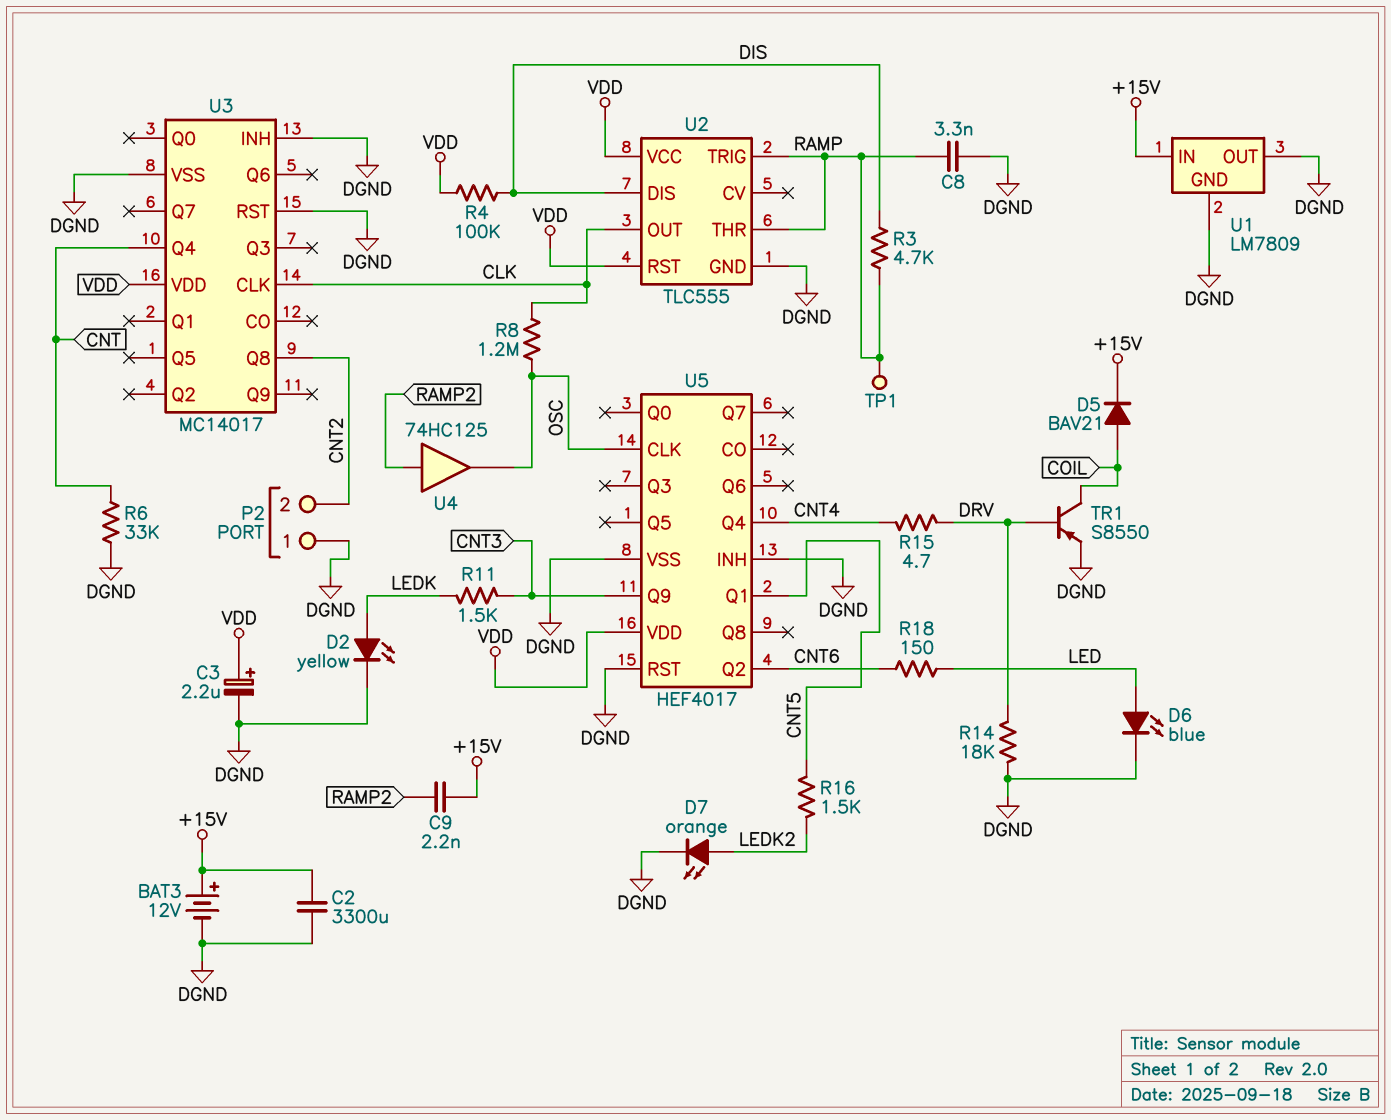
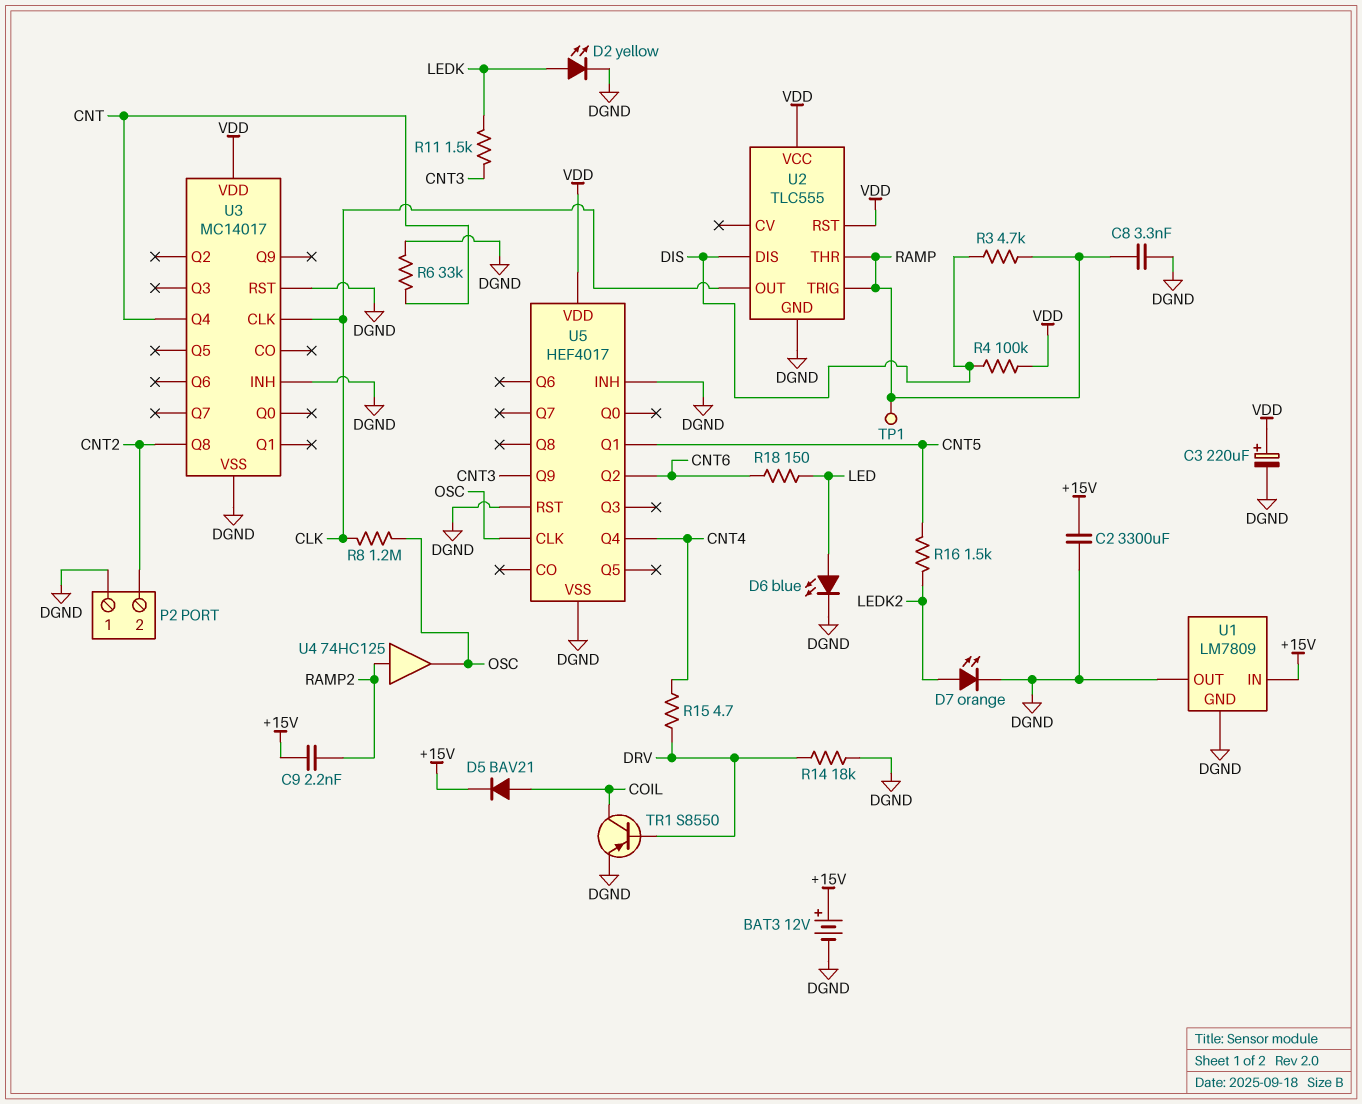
C3: 2.2uF (plus VDD, minus DGND) -> 220uF (plus VDD, minus DGND)

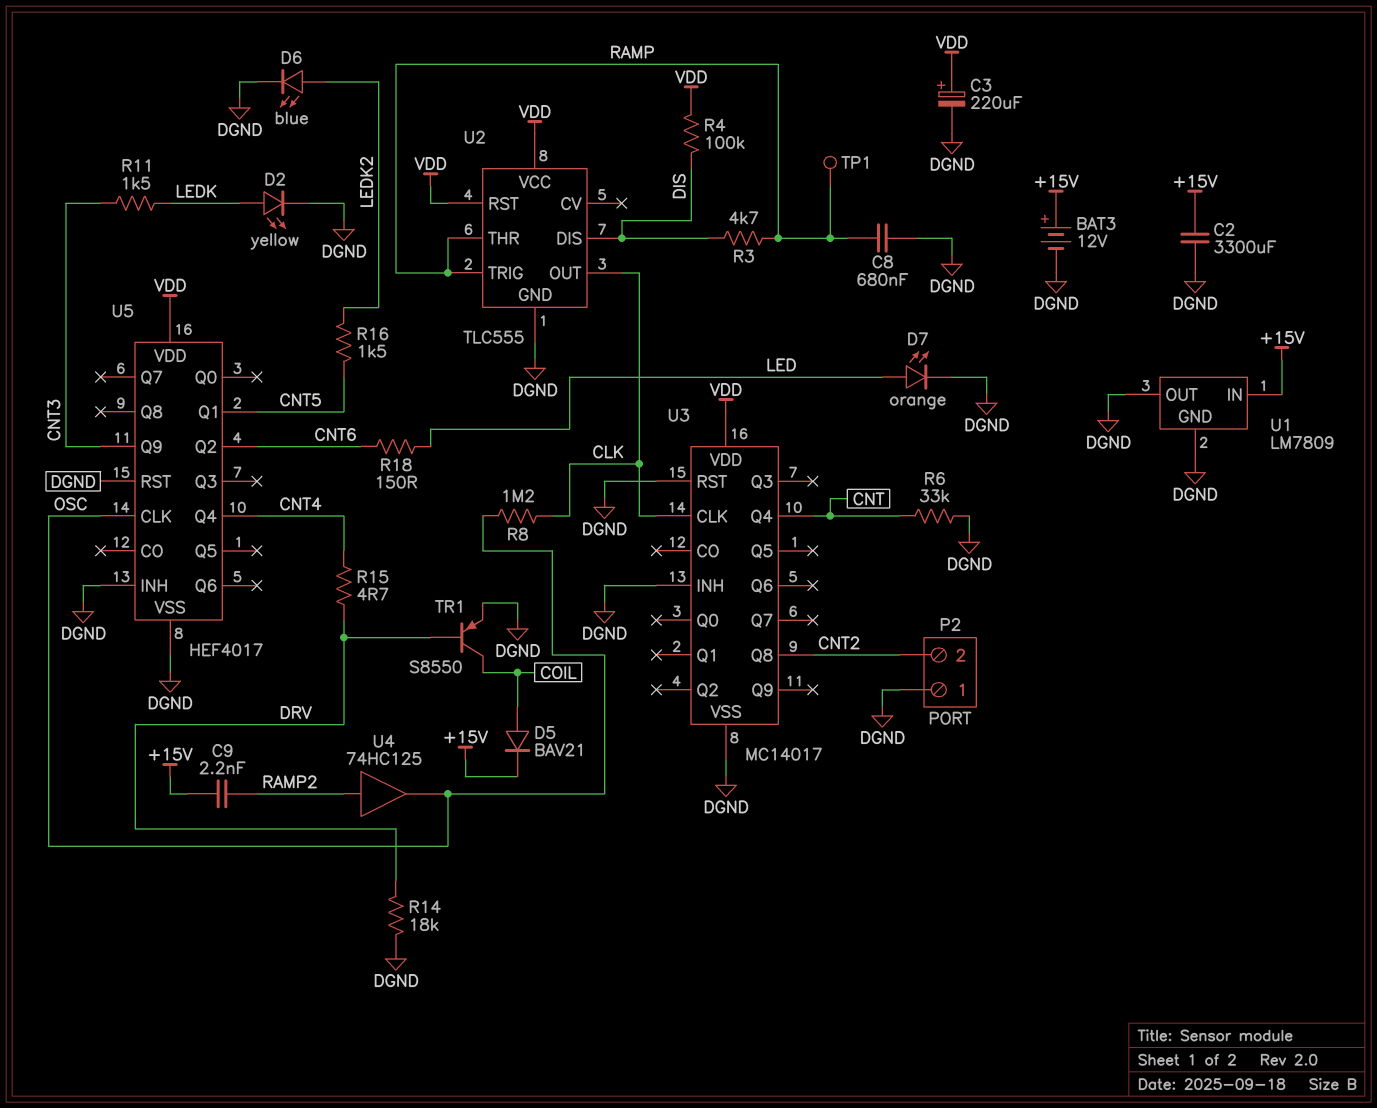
C8: 3.3nF (DGND, RAMP) -> 680nF (DGND, RAMP)
D6: LED blue (A LED, K DGND) -> LED blue (A LEDK2, K DGND)
D7: LED orange (A LEDK2, K DGND) -> LED orange (A LED, K DGND)

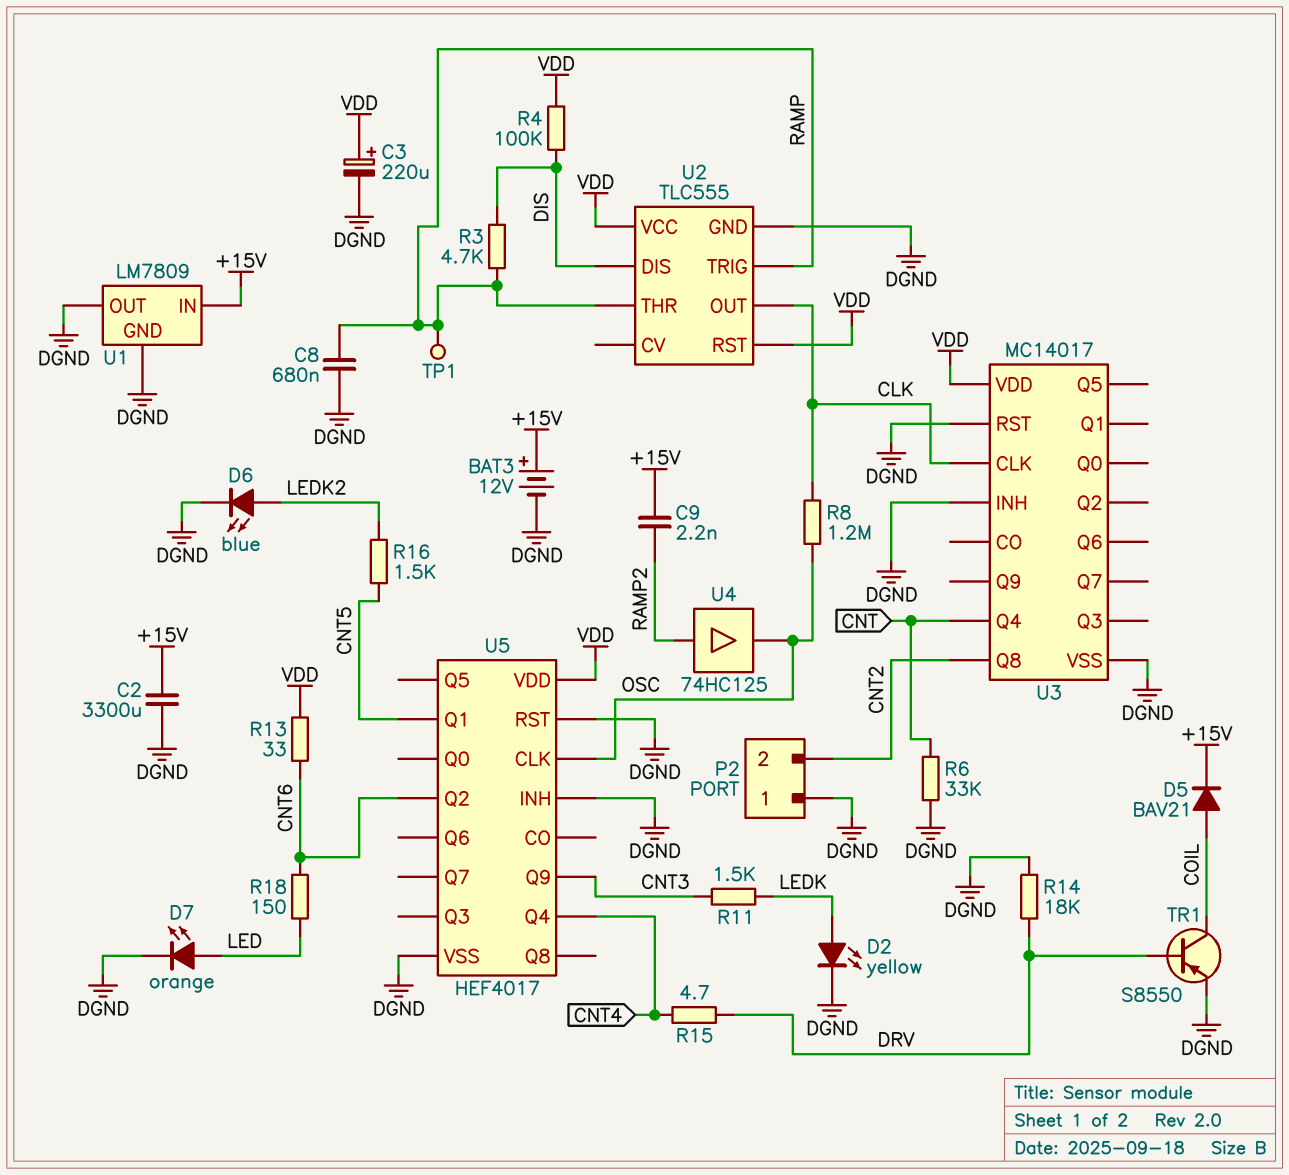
R13: none -> 33 (CNT6, VDD)

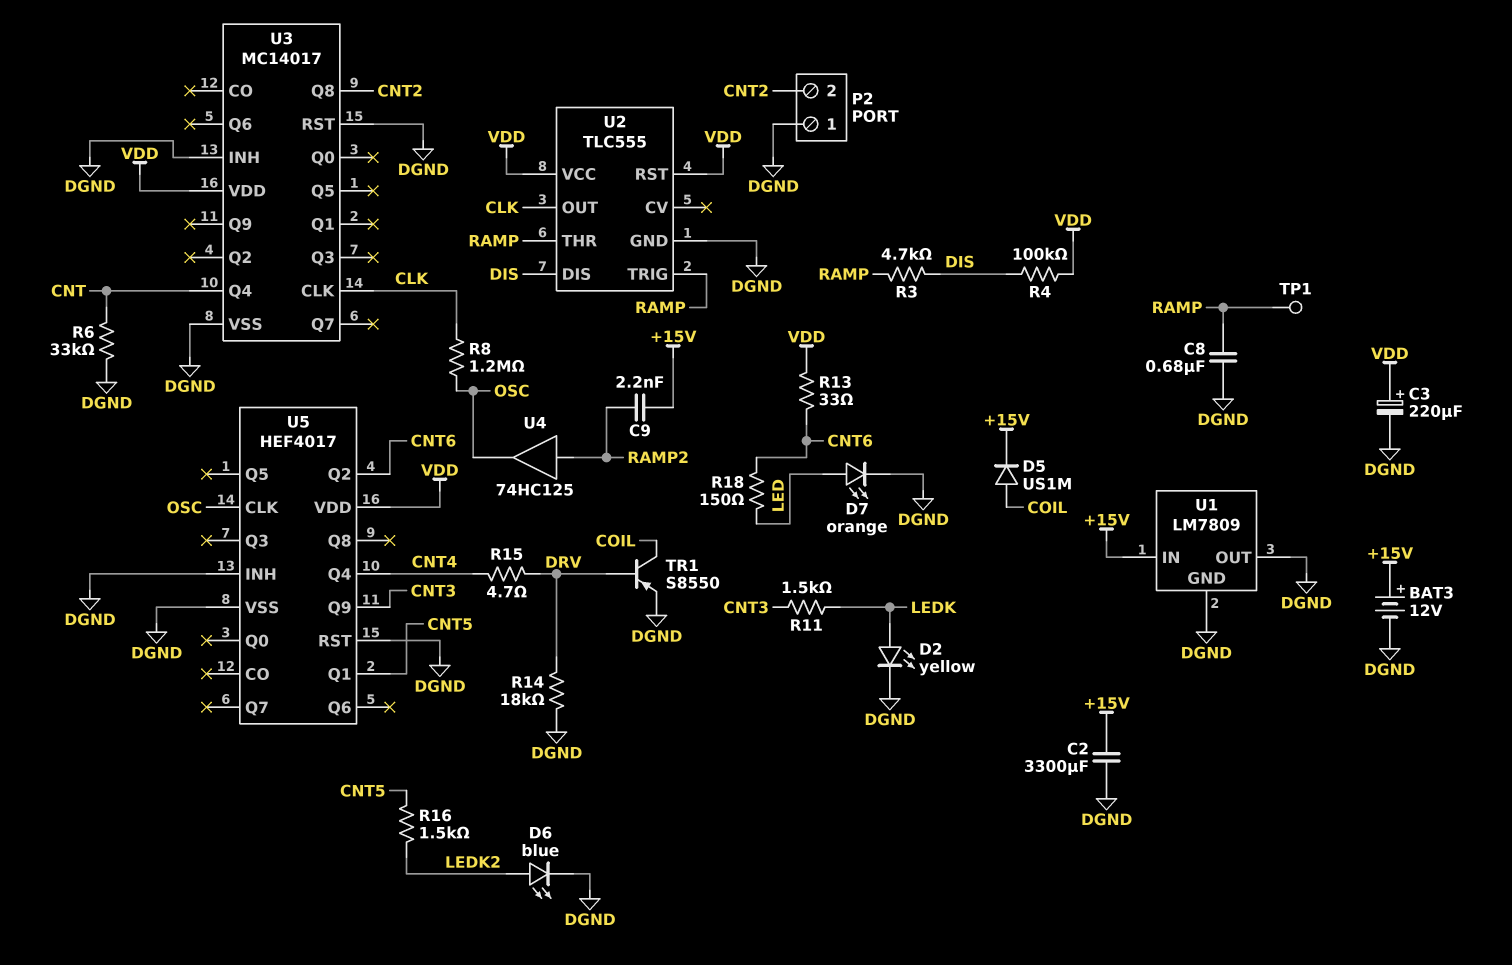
D5: diode BAV21 (A COIL, K +15V) -> diode US1M (A COIL, K +15V)

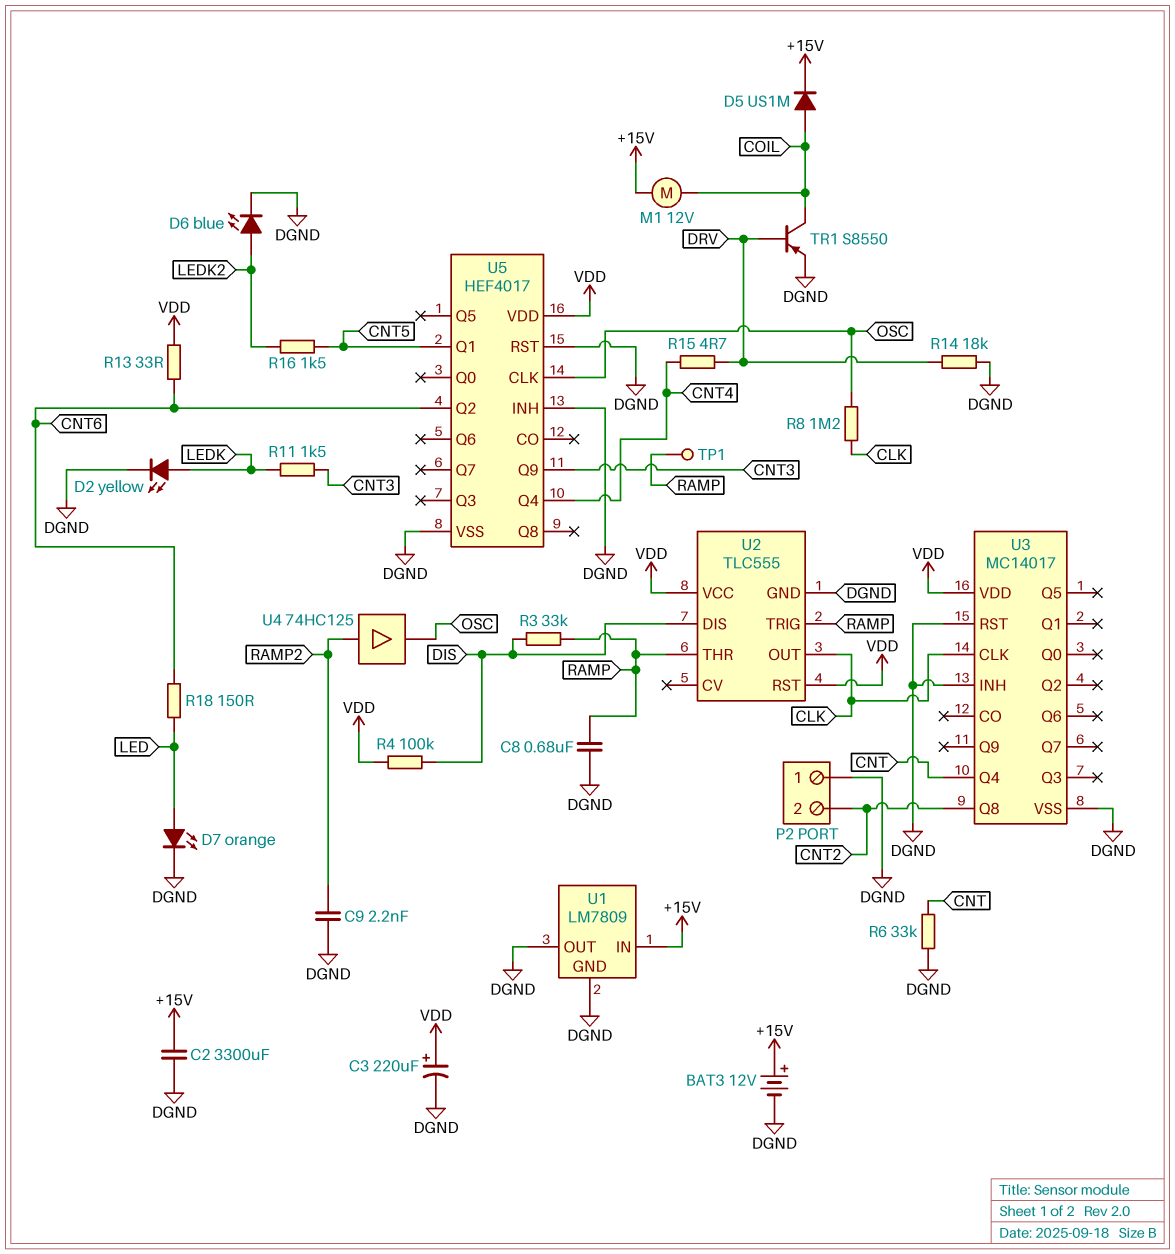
C9: 2.2nF (+15V, RAMP2) -> 2.2nF (DGND, RAMP2)
M1: none -> motor 12V (+15V, COIL)
R3: 4.7k (DIS, RAMP) -> 33k (DIS, RAMP)

